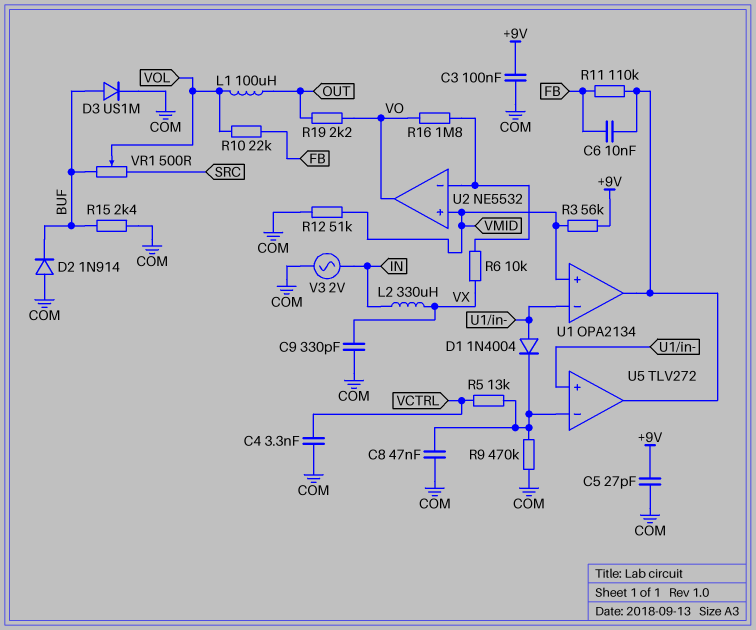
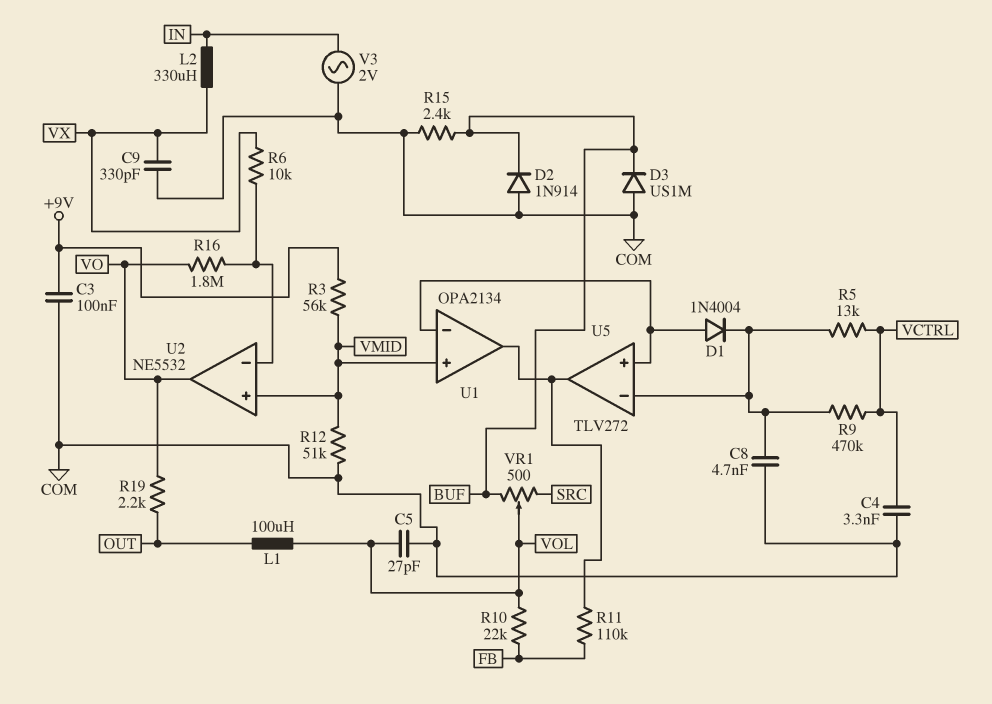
C5: 27pF (+9V, COM) -> 27pF (COM, VOL)
C6: 10nF (FB, U1/out) -> none
C8: 47nF (COM, U5/in-) -> 4.7nF (COM, U5/in-)
D3: diode US1M (A BUF, K COM) -> diode US1M (A COM, K BUF)
R9: 470k (COM, U5/in-) -> 470k (U5/in-, VCTRL)

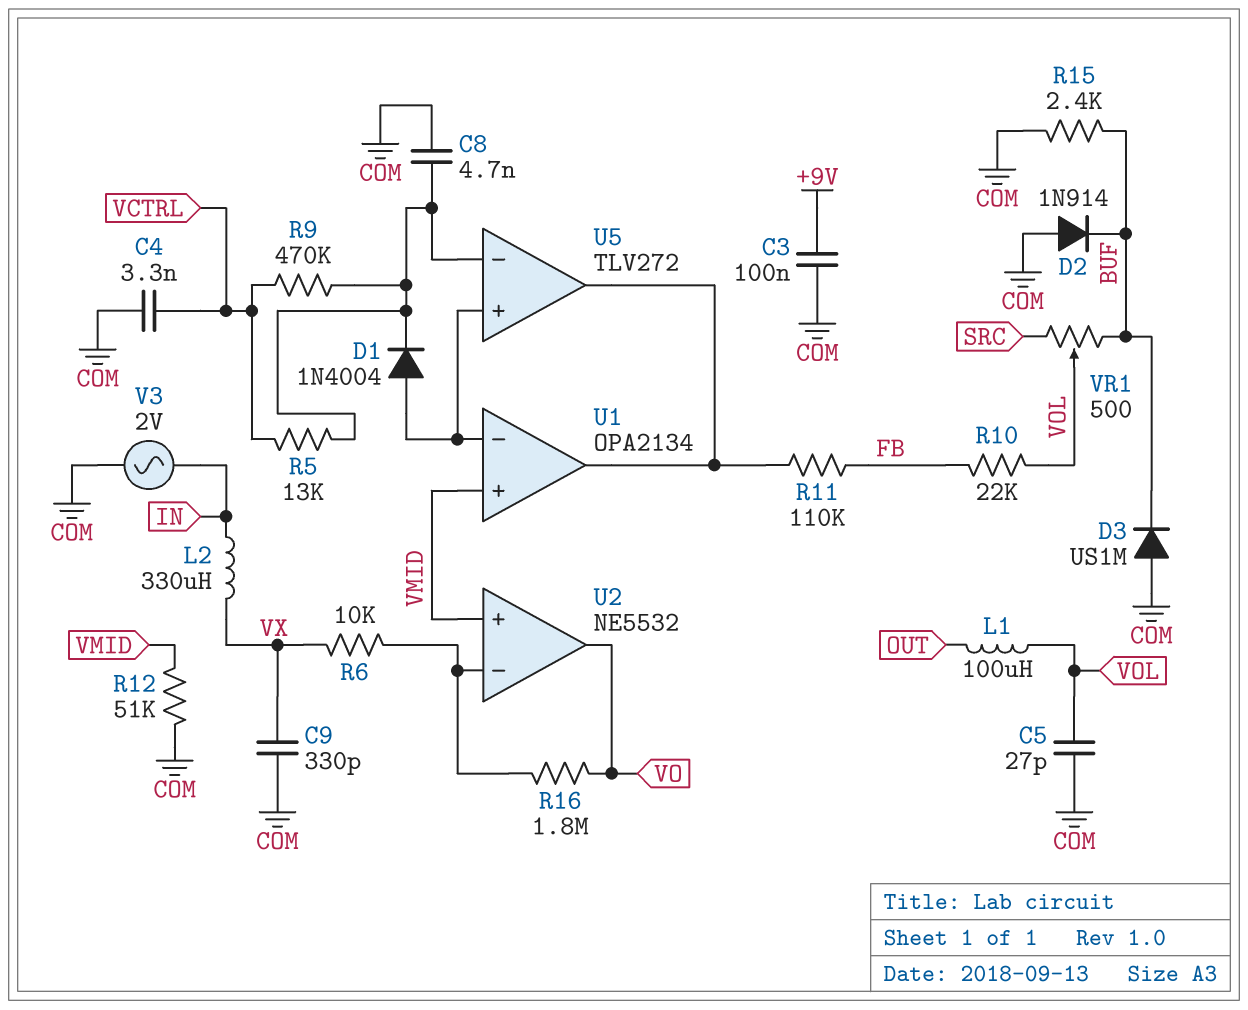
R3: 56k (+9V, VMID) -> none
R19: 2.2k (OUT, VO) -> none

